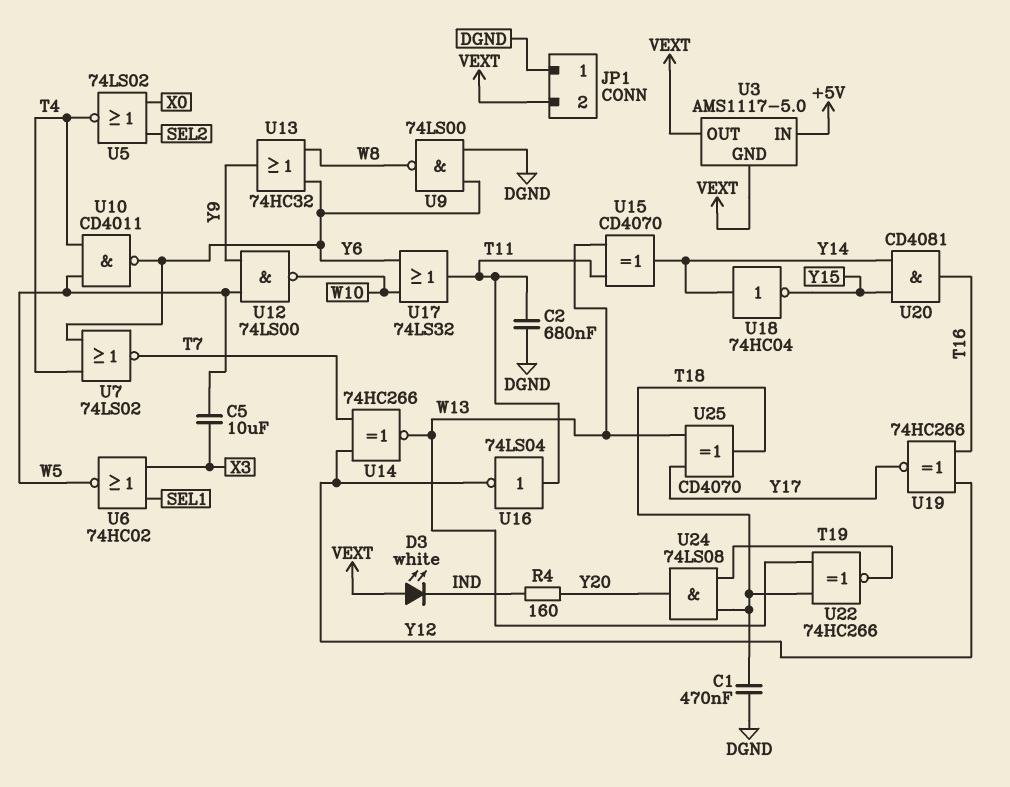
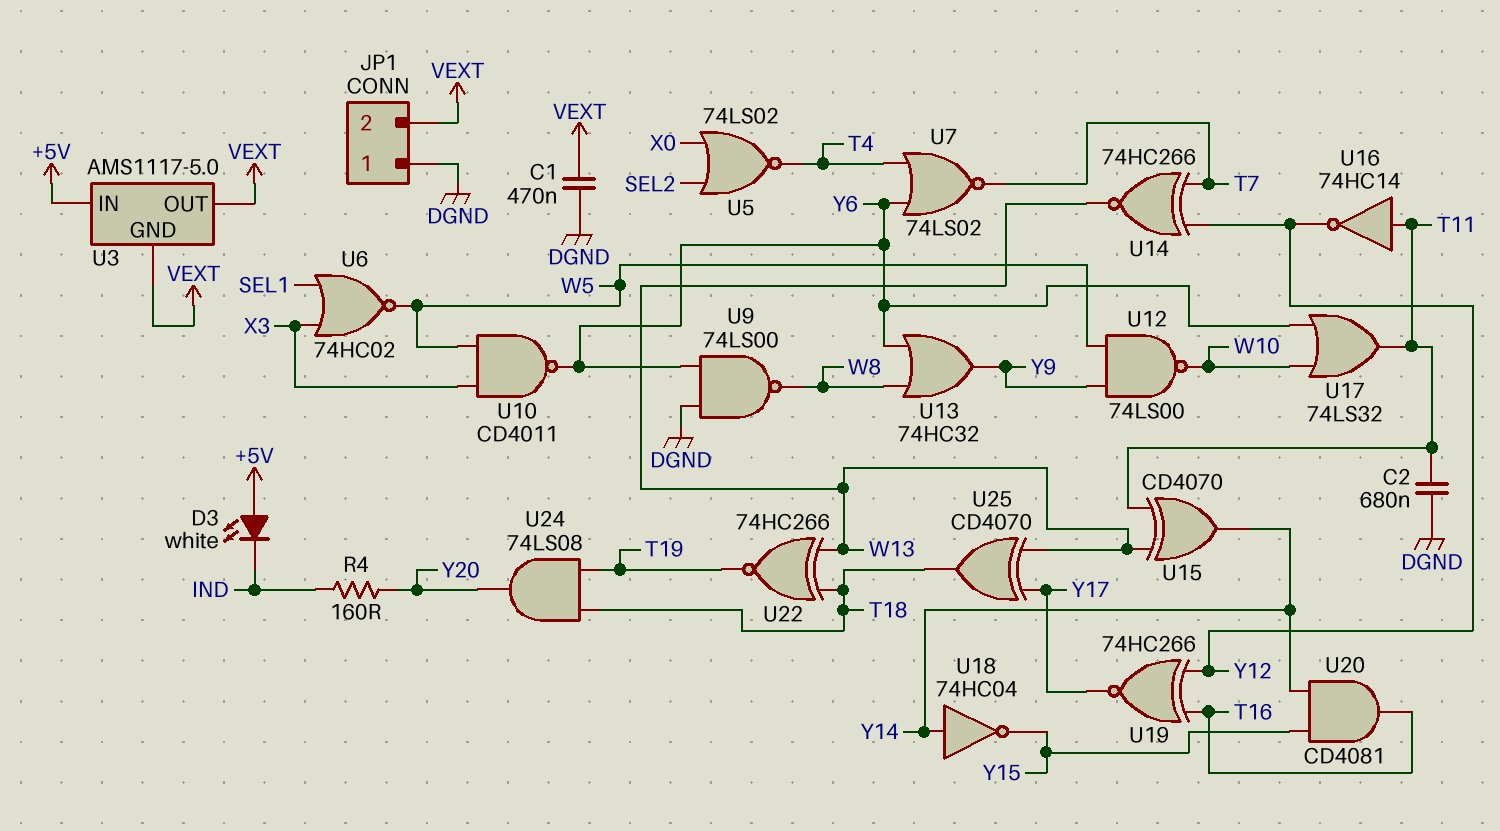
C1: 470nF (DGND, T18) -> 470nF (DGND, VEXT)
C5: 10uF (W5, X3) -> none
D3: LED white (A VEXT, K IND) -> LED white (A +5V, K IND)
U10: NAND CD4011 (in T4, in W5, out Y6) -> NAND CD4011 (in W5, in X3, out Y6)
U16: NOT 74LS04 (in T11, out Y12) -> NOT 74HC14 (in T11, out Y12)

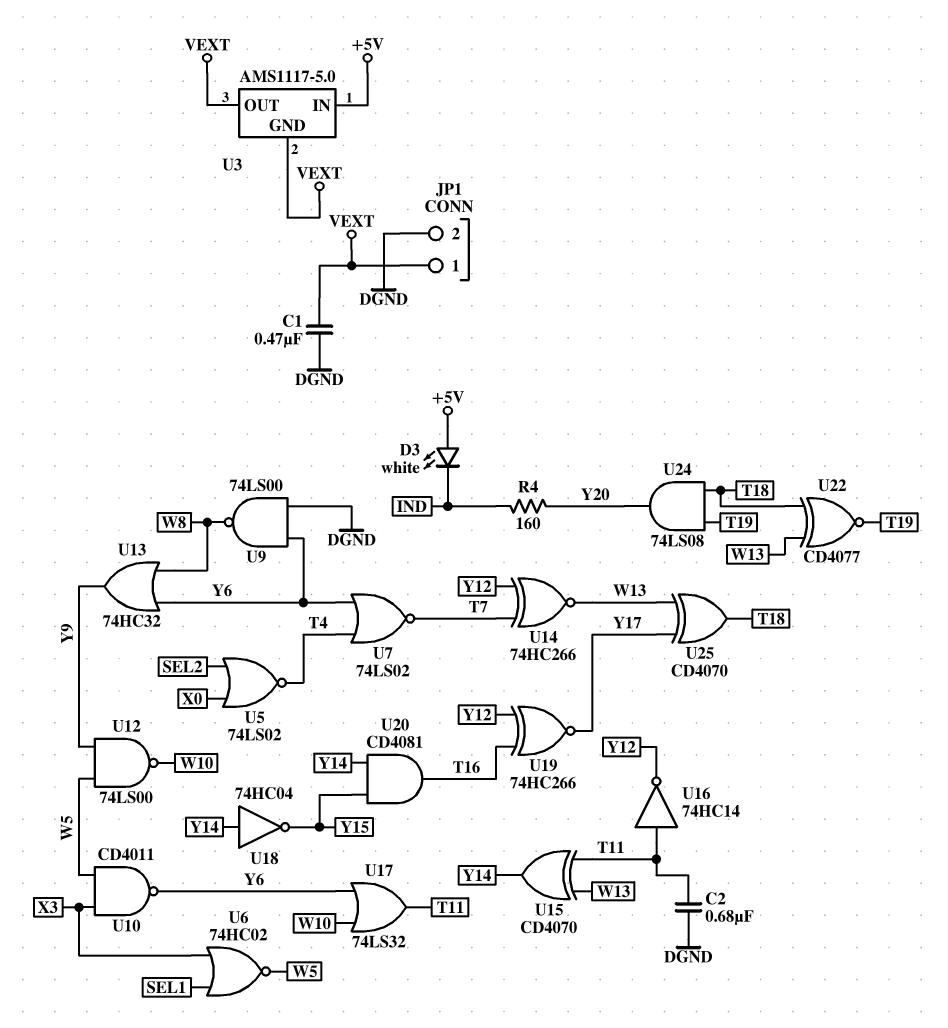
JP1 pin 1: DGND -> VEXT
JP1 pin 2: VEXT -> DGND
U22: XNOR 74HC266 (in T18, in W13, out T19) -> XNOR CD4077 (in T18, in W13, out T19)

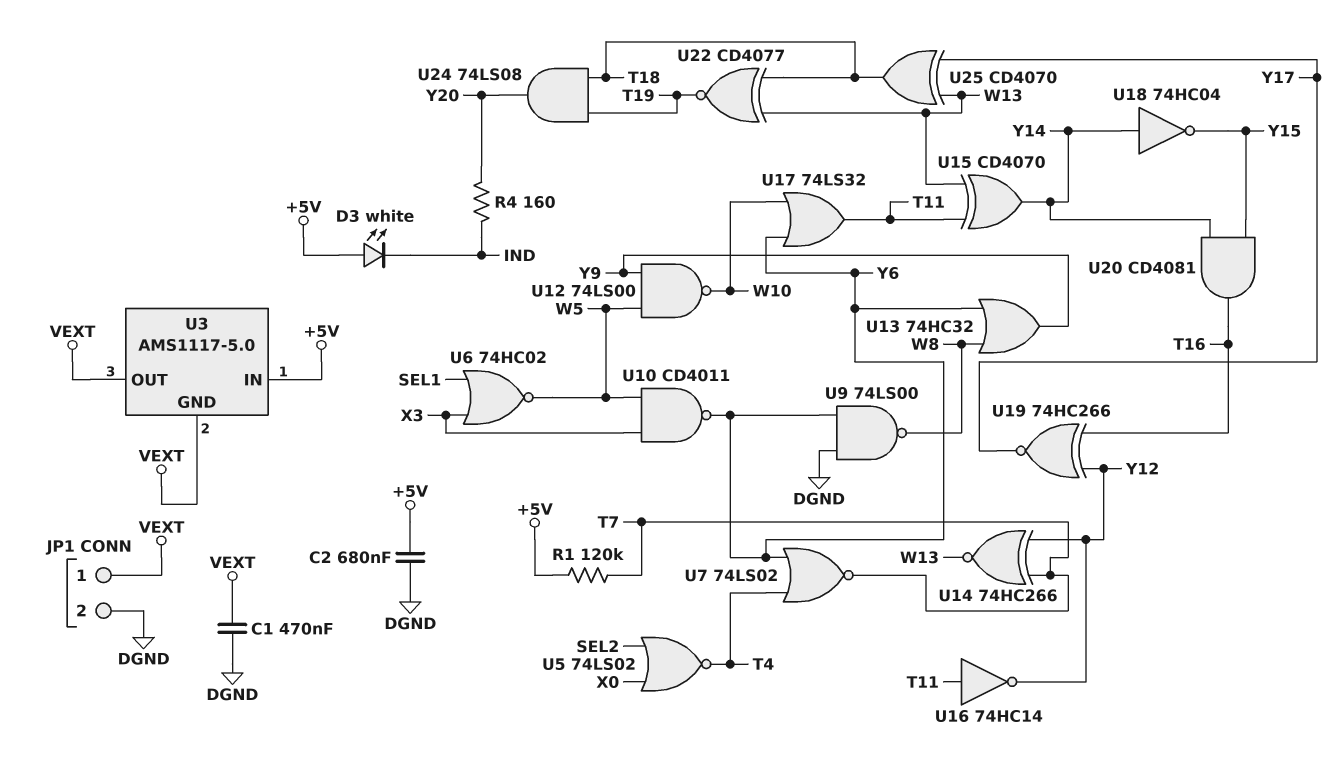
C2: 680nF (DGND, T11) -> 680nF (+5V, DGND)
R1: none -> 120k (+5V, T7)

